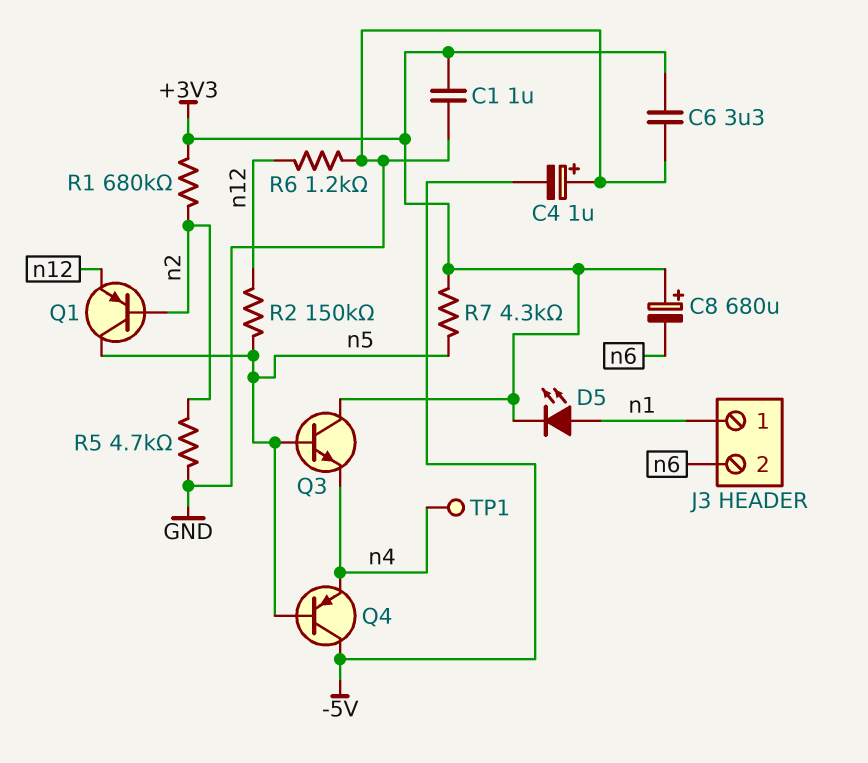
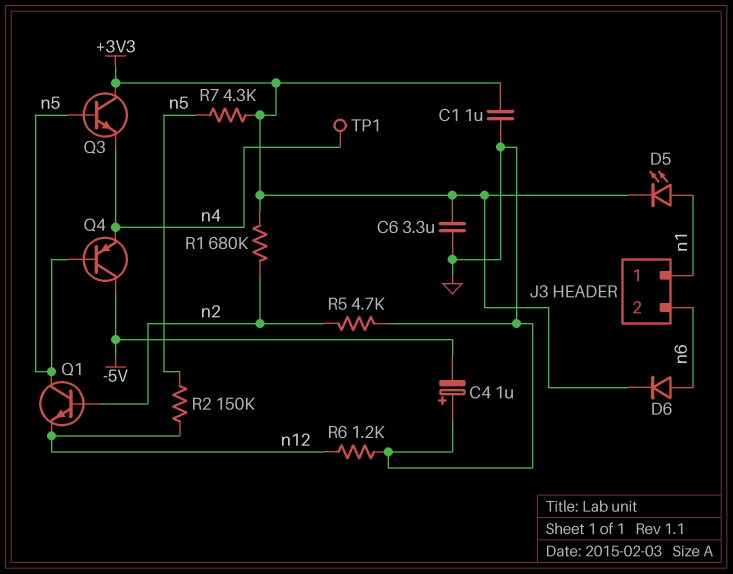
C8: 680uF (plus +3V3, minus n6) -> none
D6: none -> diode (A n6, K +3V3)
Q1: PNP (B n2, C n5, E n12) -> NPN (B n2, C n5, E n12)

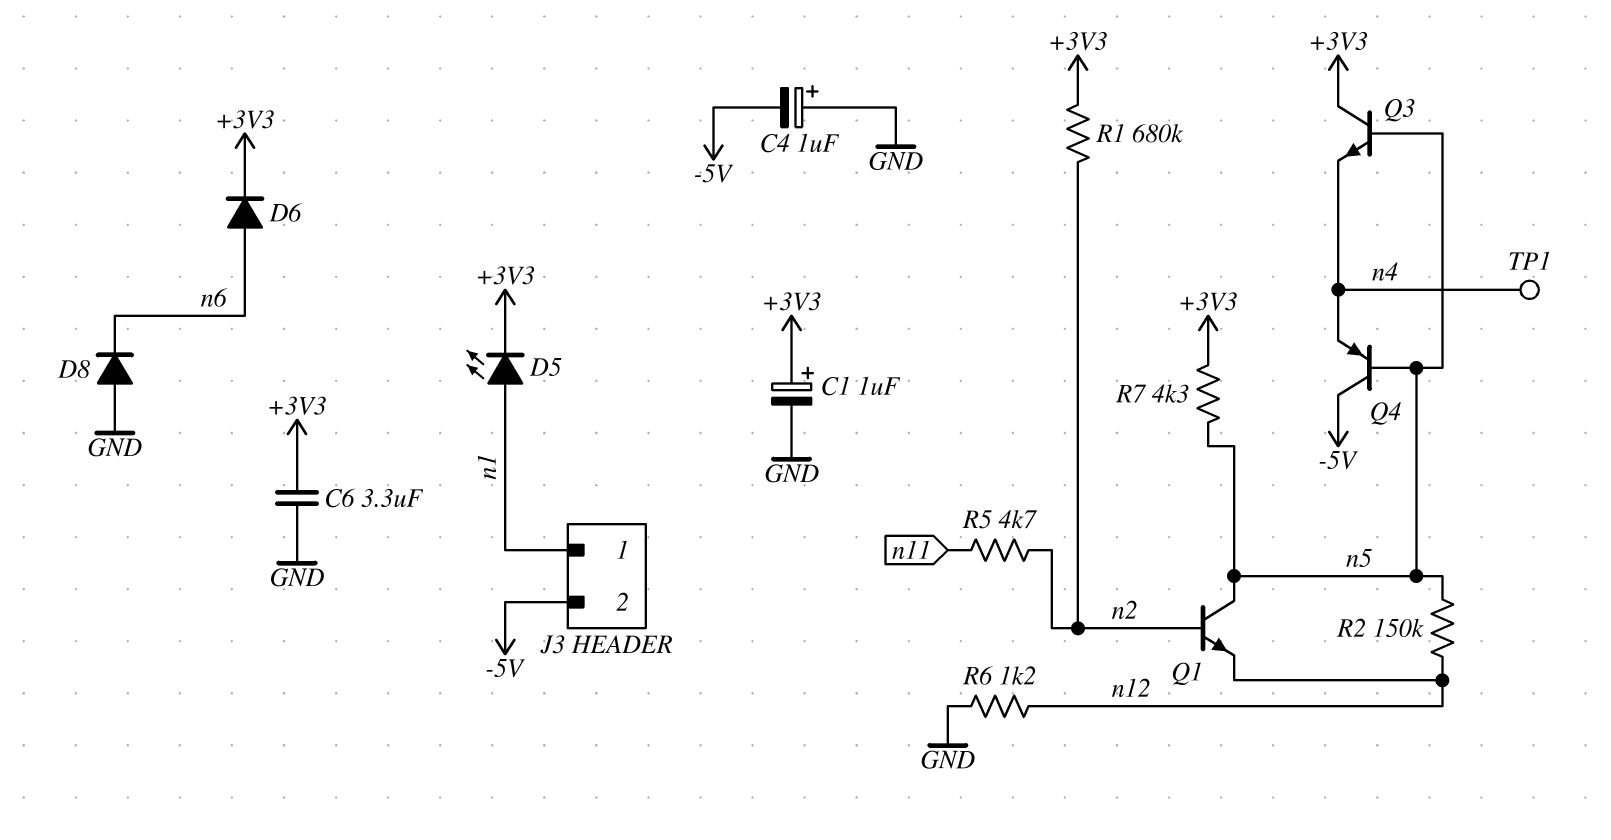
C1: 1uF (+3V3, GND) -> 1uF (plus +3V3, minus GND)
D8: none -> diode (A GND, K n6)
J3 pin 2: n6 -> -5V
R5: 4.7k (GND, n2) -> 4.7k (n2, n11)

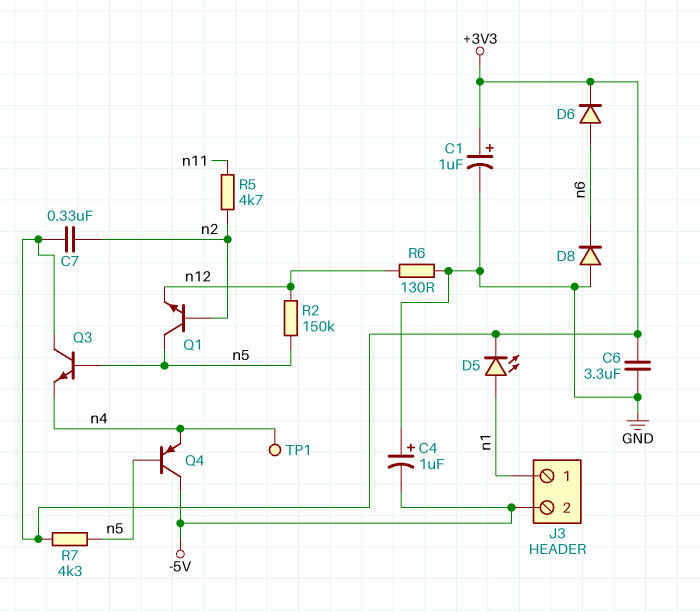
C7: none -> 330nF (+3V3, n2)
R1: 680k (+3V3, n2) -> none
R6: 1.2k (GND, n12) -> 130 (GND, n12)

